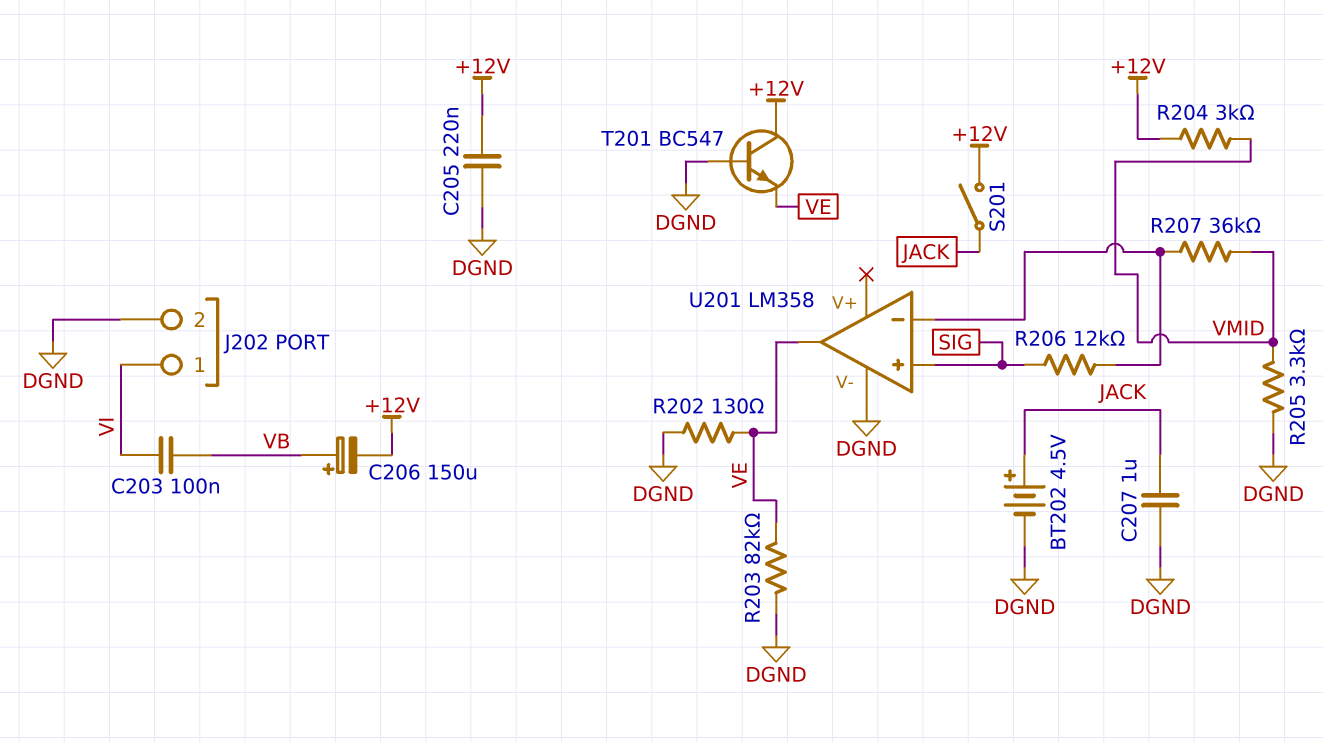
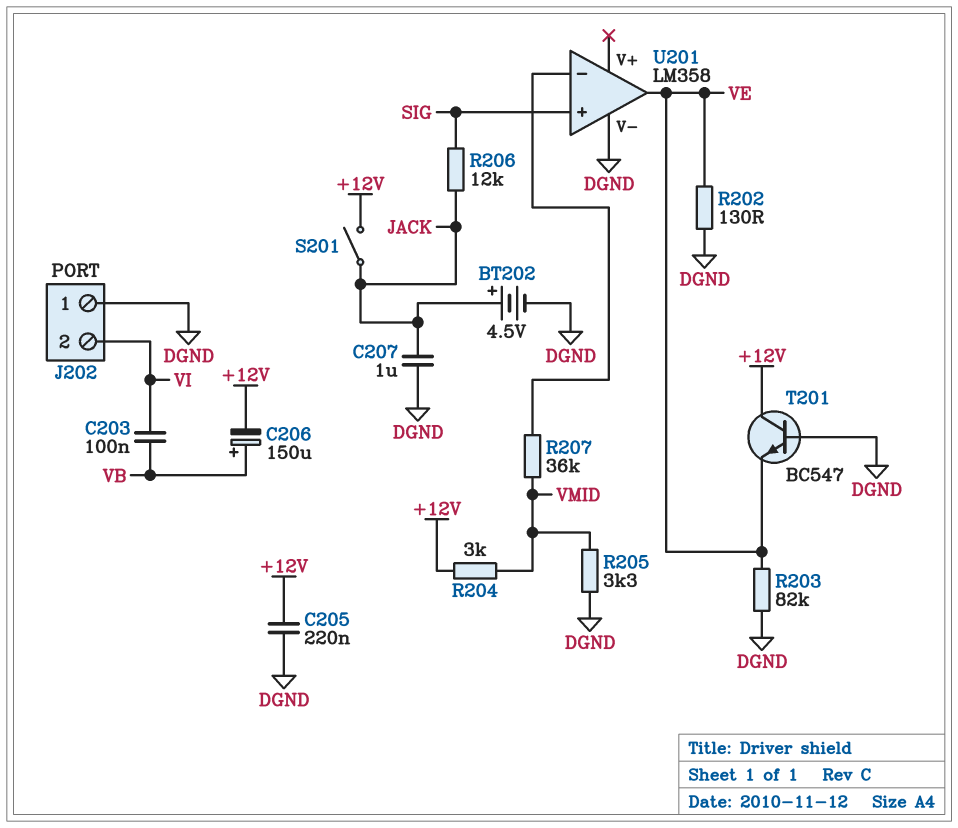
J202 pin 1: VI -> DGND
J202 pin 2: DGND -> VI
R206: 12k (SIG, U201/in-) -> 12k (JACK, SIG)

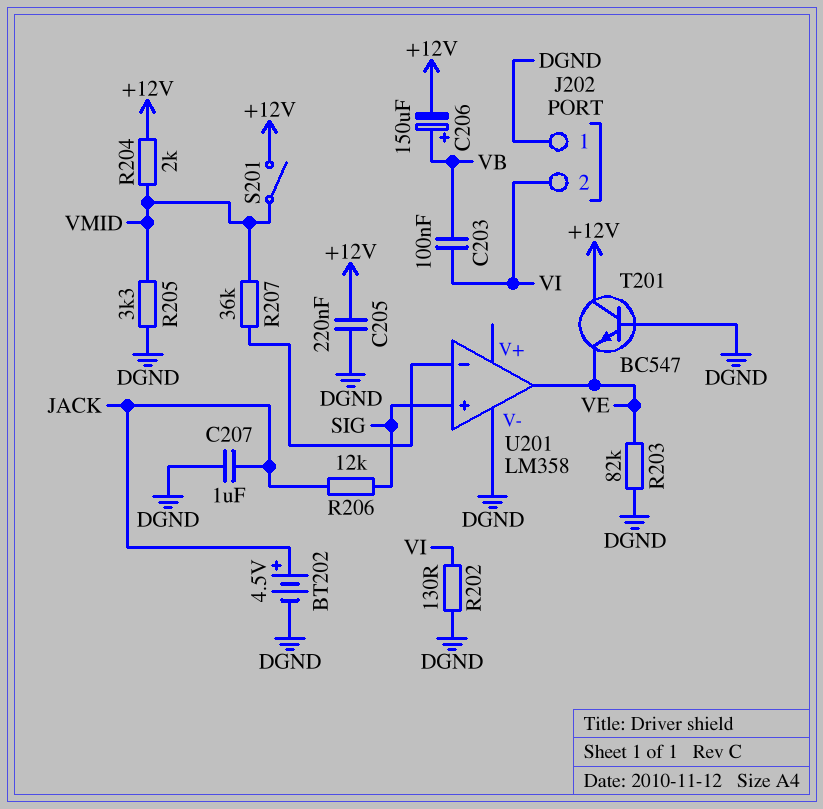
R202: 130 (DGND, VE) -> 130 (DGND, VI)
R204: 3k (+12V, VMID) -> 2k (+12V, VMID)
S201: switch (+12V, JACK) -> switch (+12V, VMID)

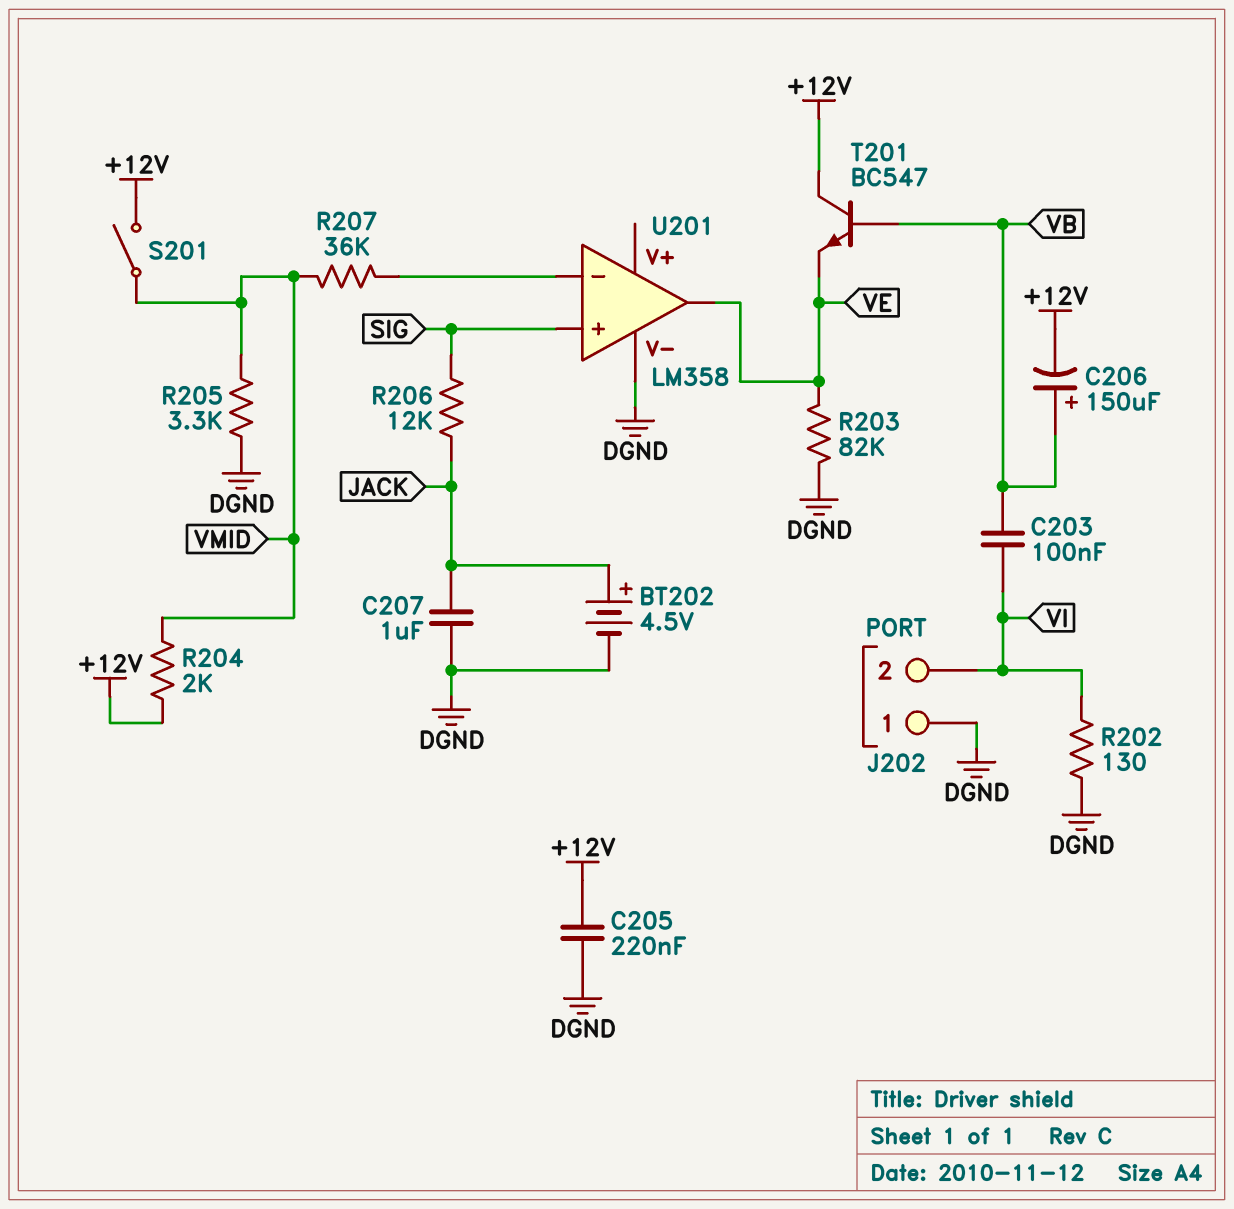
T201: NPN BC547 (B DGND, C +12V, E VE) -> NPN BC547 (B VB, C +12V, E VE)

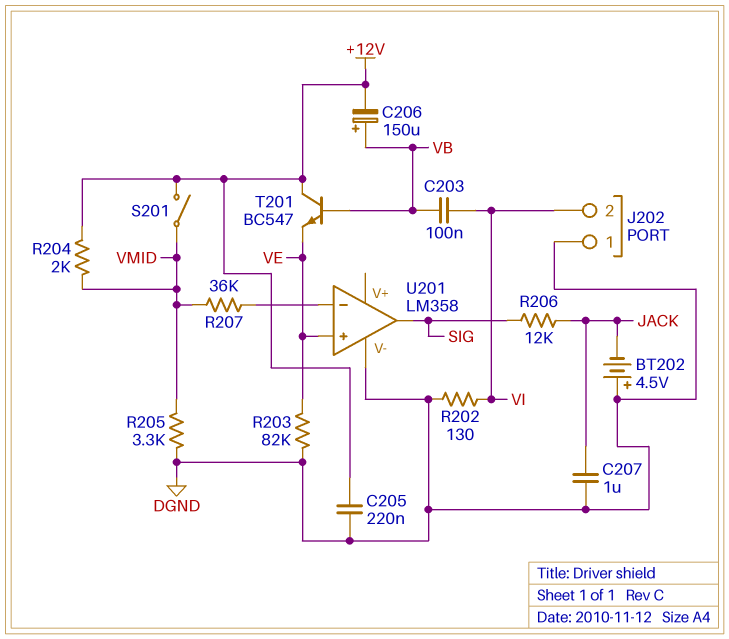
BT202: 4.5V (plus JACK, minus DGND) -> 4.5V (plus DGND, minus JACK)
U201 pin in+: SIG -> VE
U201 pin out: VE -> SIG

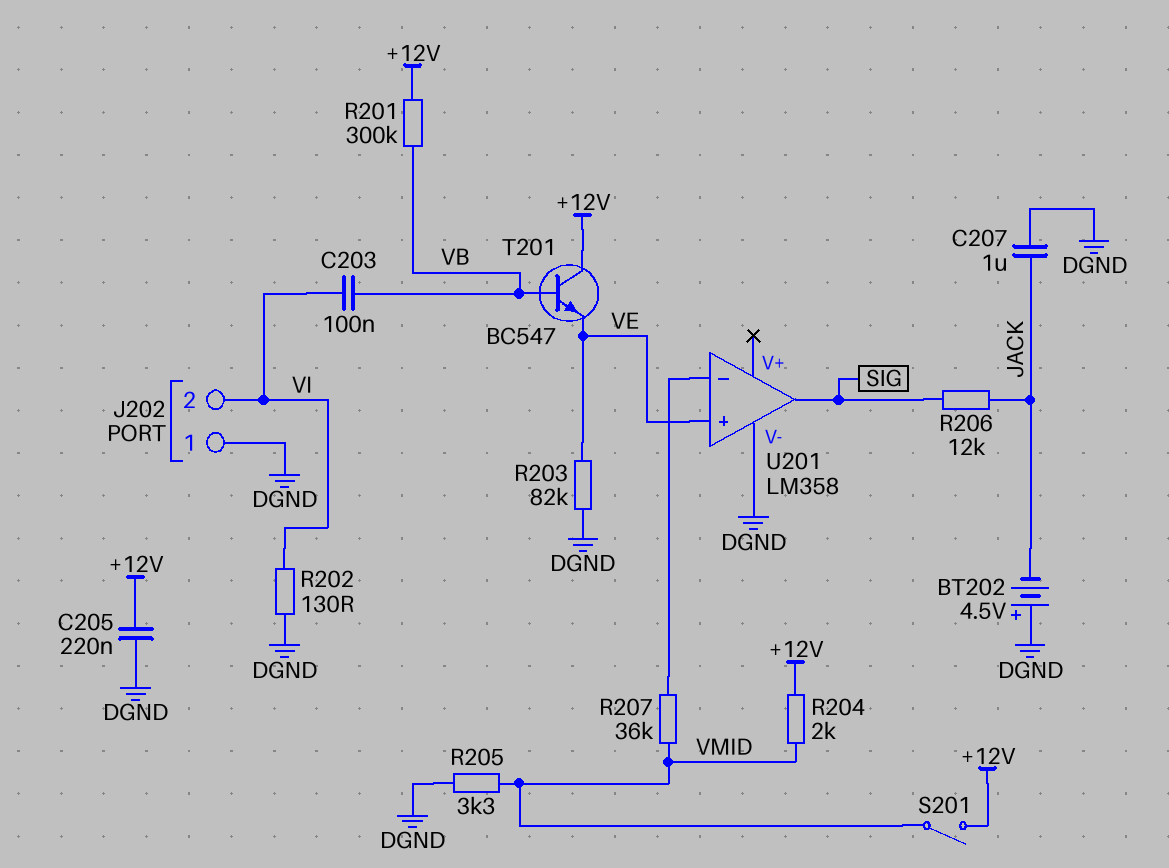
C206: 150uF (plus VB, minus +12V) -> none
R201: none -> 300k (+12V, VB)

